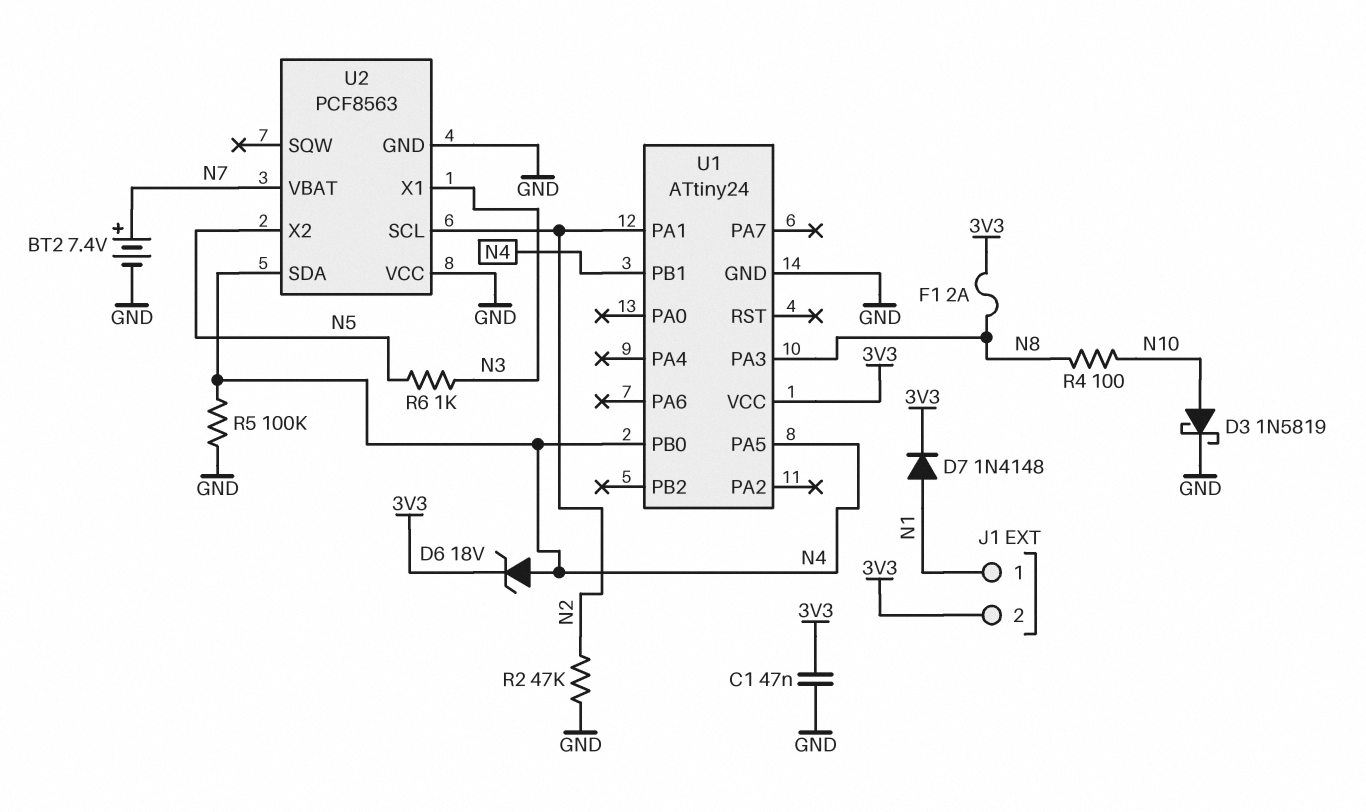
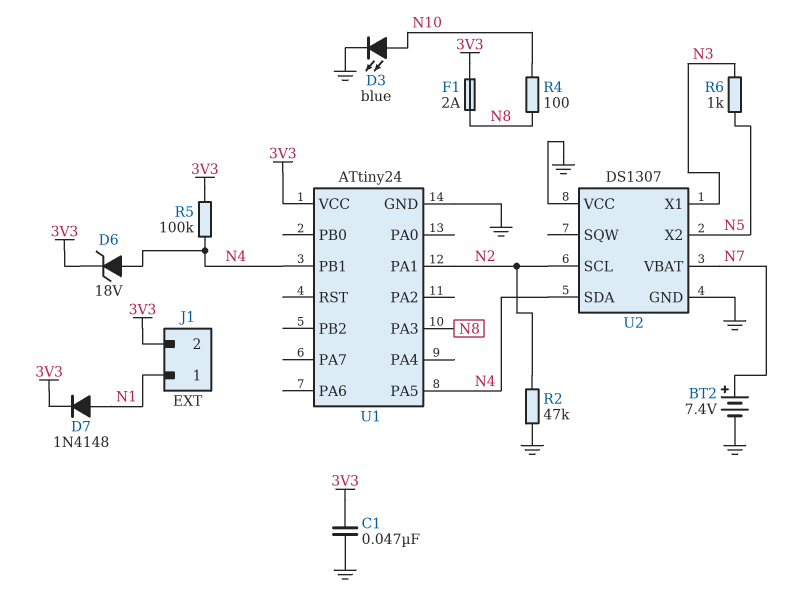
D3: schottky 1N5819 (A N10, K GND) -> LED blue (A N10, K GND)
R5: 100k (GND, N4) -> 100k (3V3, N4)
U1 pin PB0: N4 -> none
U2: PCF8563 -> DS1307

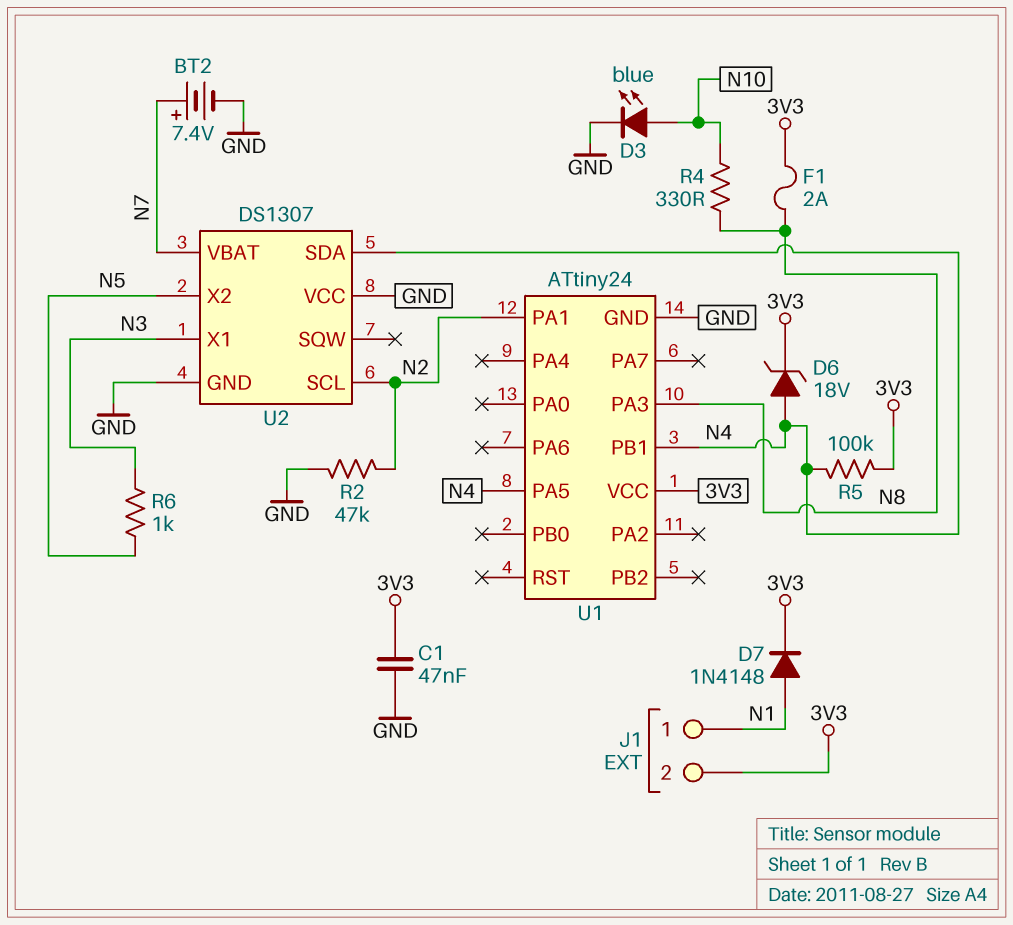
R4: 100 (N8, N10) -> 330 (N8, N10)

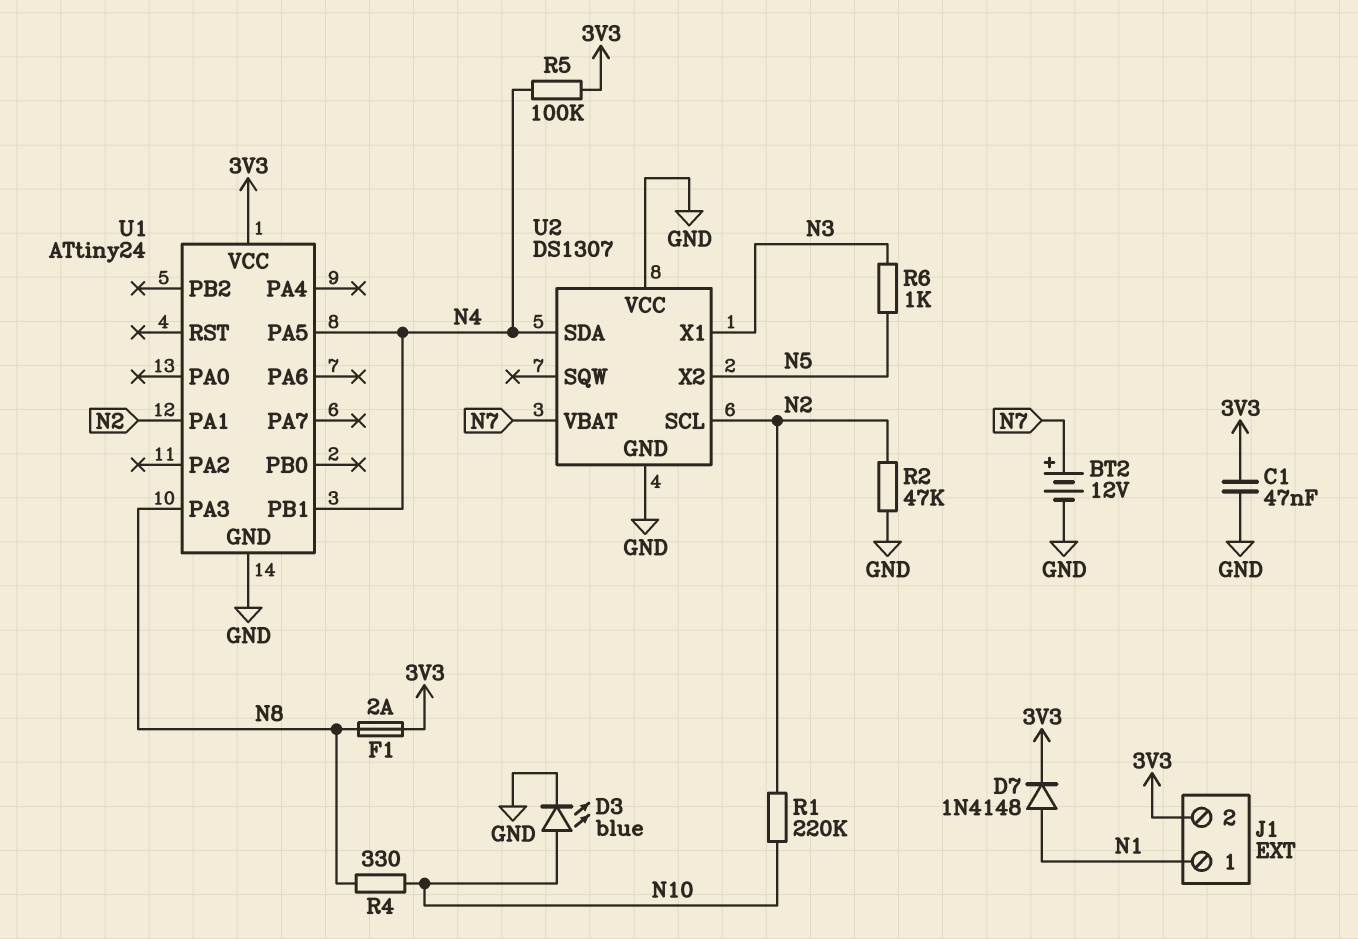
BT2: 7.4V (plus N7, minus GND) -> 12V (plus N7, minus GND)
D6: zener 18V (A N4, K 3V3) -> none
R1: none -> 220k (N2, N10)

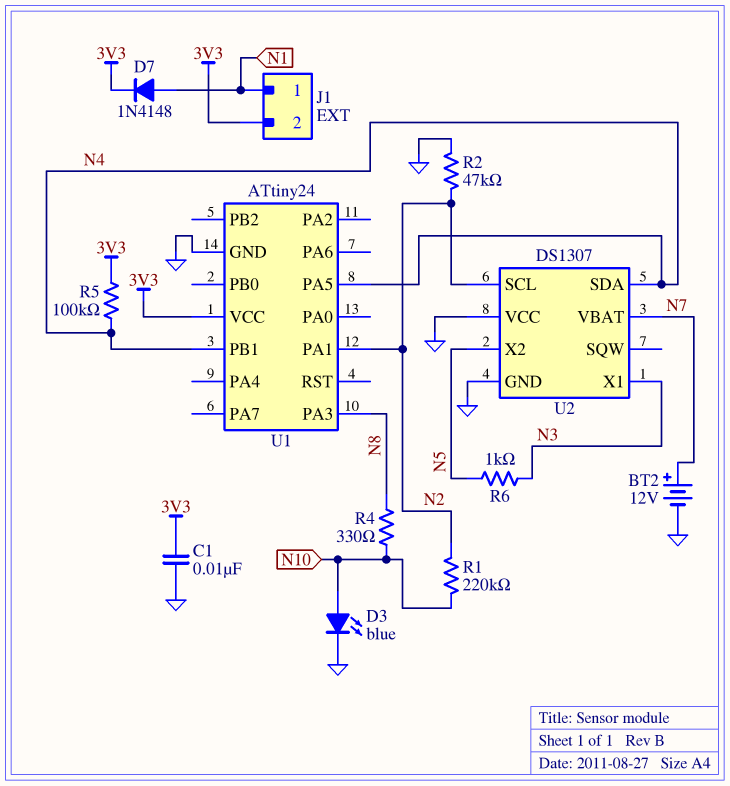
C1: 47nF (3V3, GND) -> 10nF (3V3, GND)
F1: 2A (3V3, N8) -> none

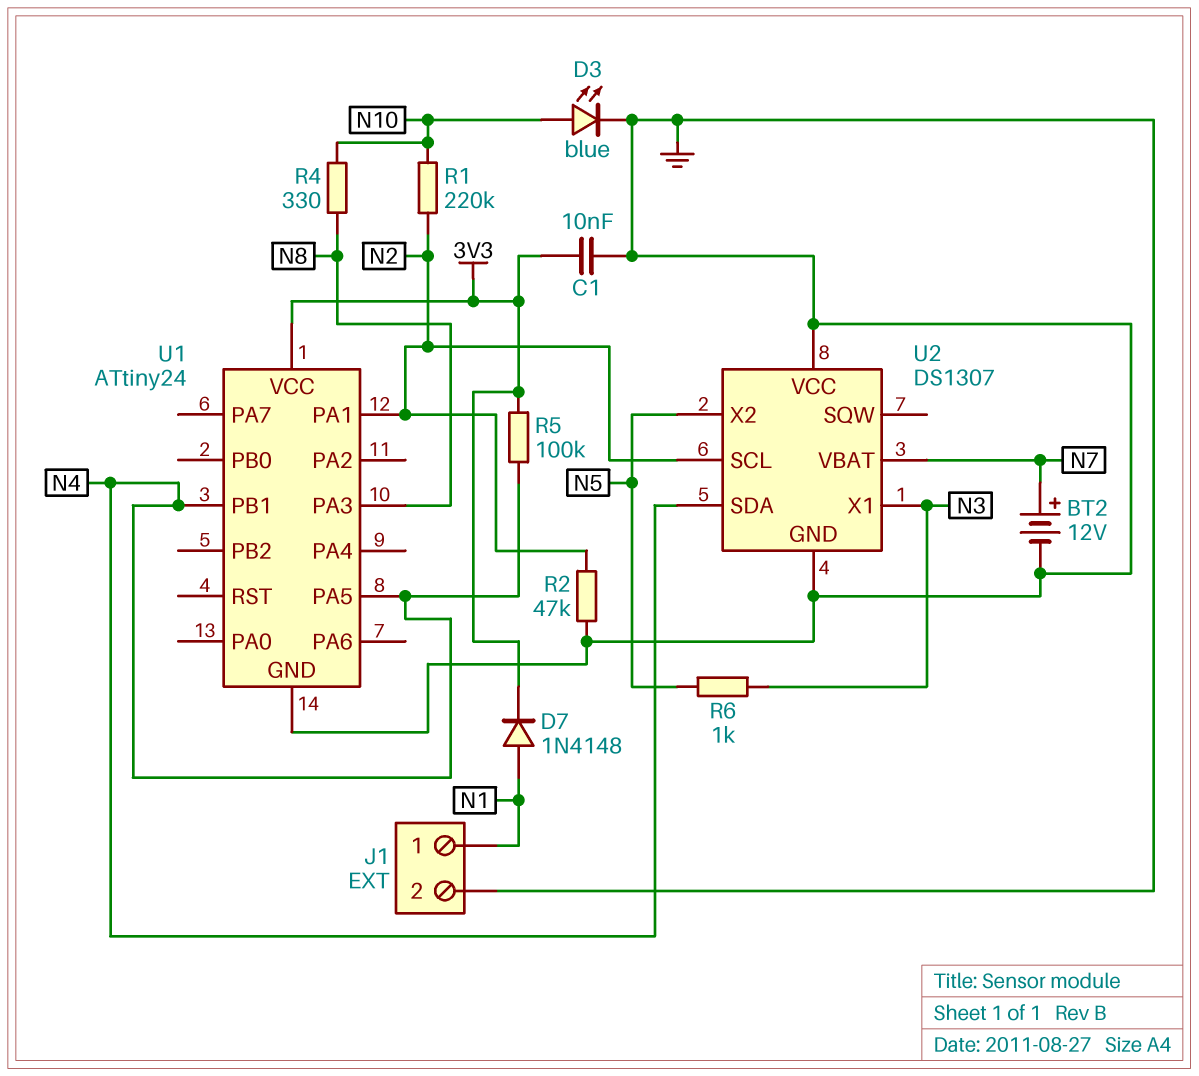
J1 pin 2: 3V3 -> GND

